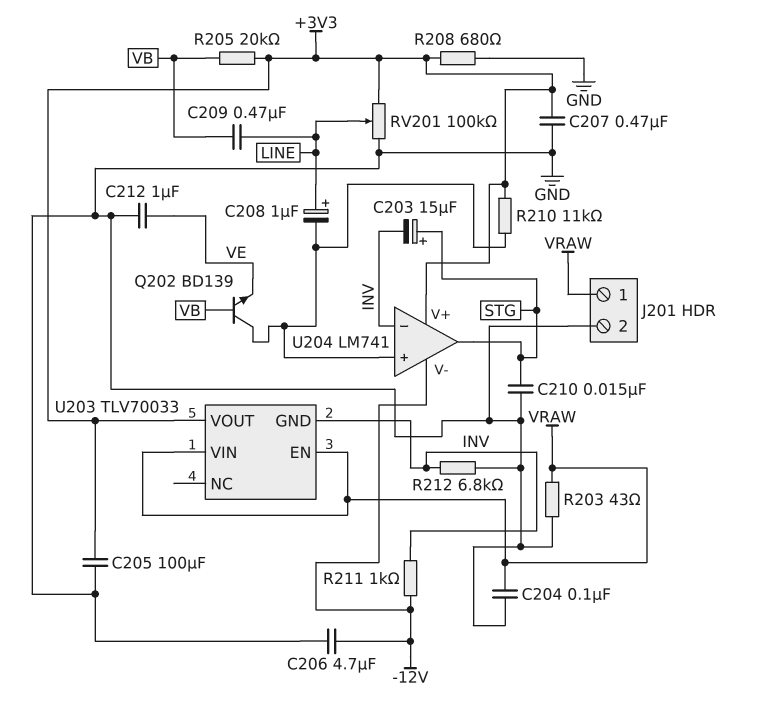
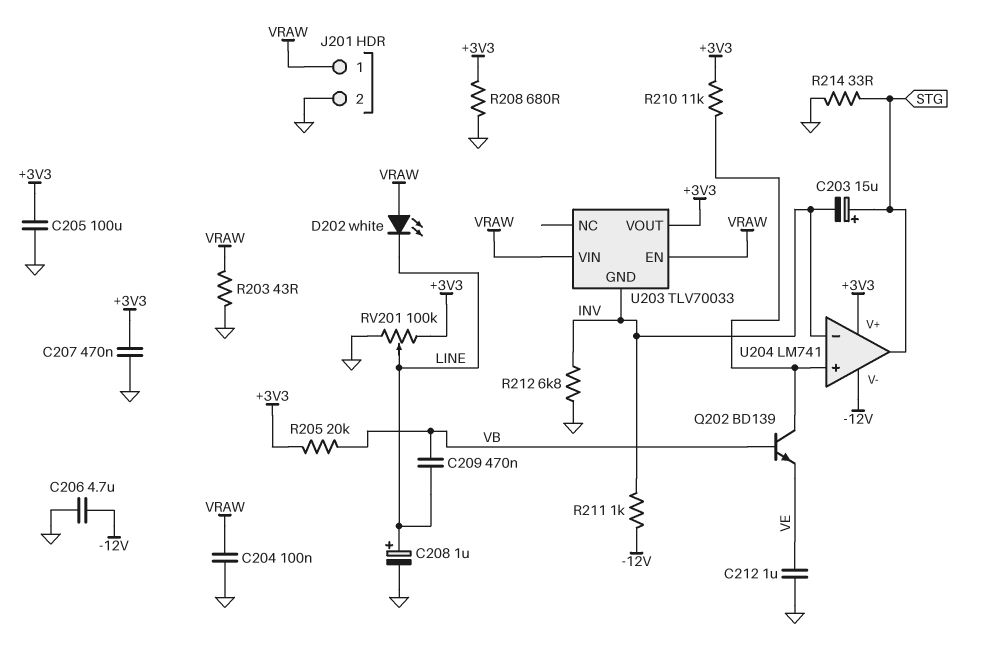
C208: 1uF (plus LINE, minus U204/in+) -> 1uF (plus LINE, minus GND)
C210: 15nF (GND, STG) -> none
D202: none -> LED white (A VRAW, K LINE)
R214: none -> 33 (GND, STG)

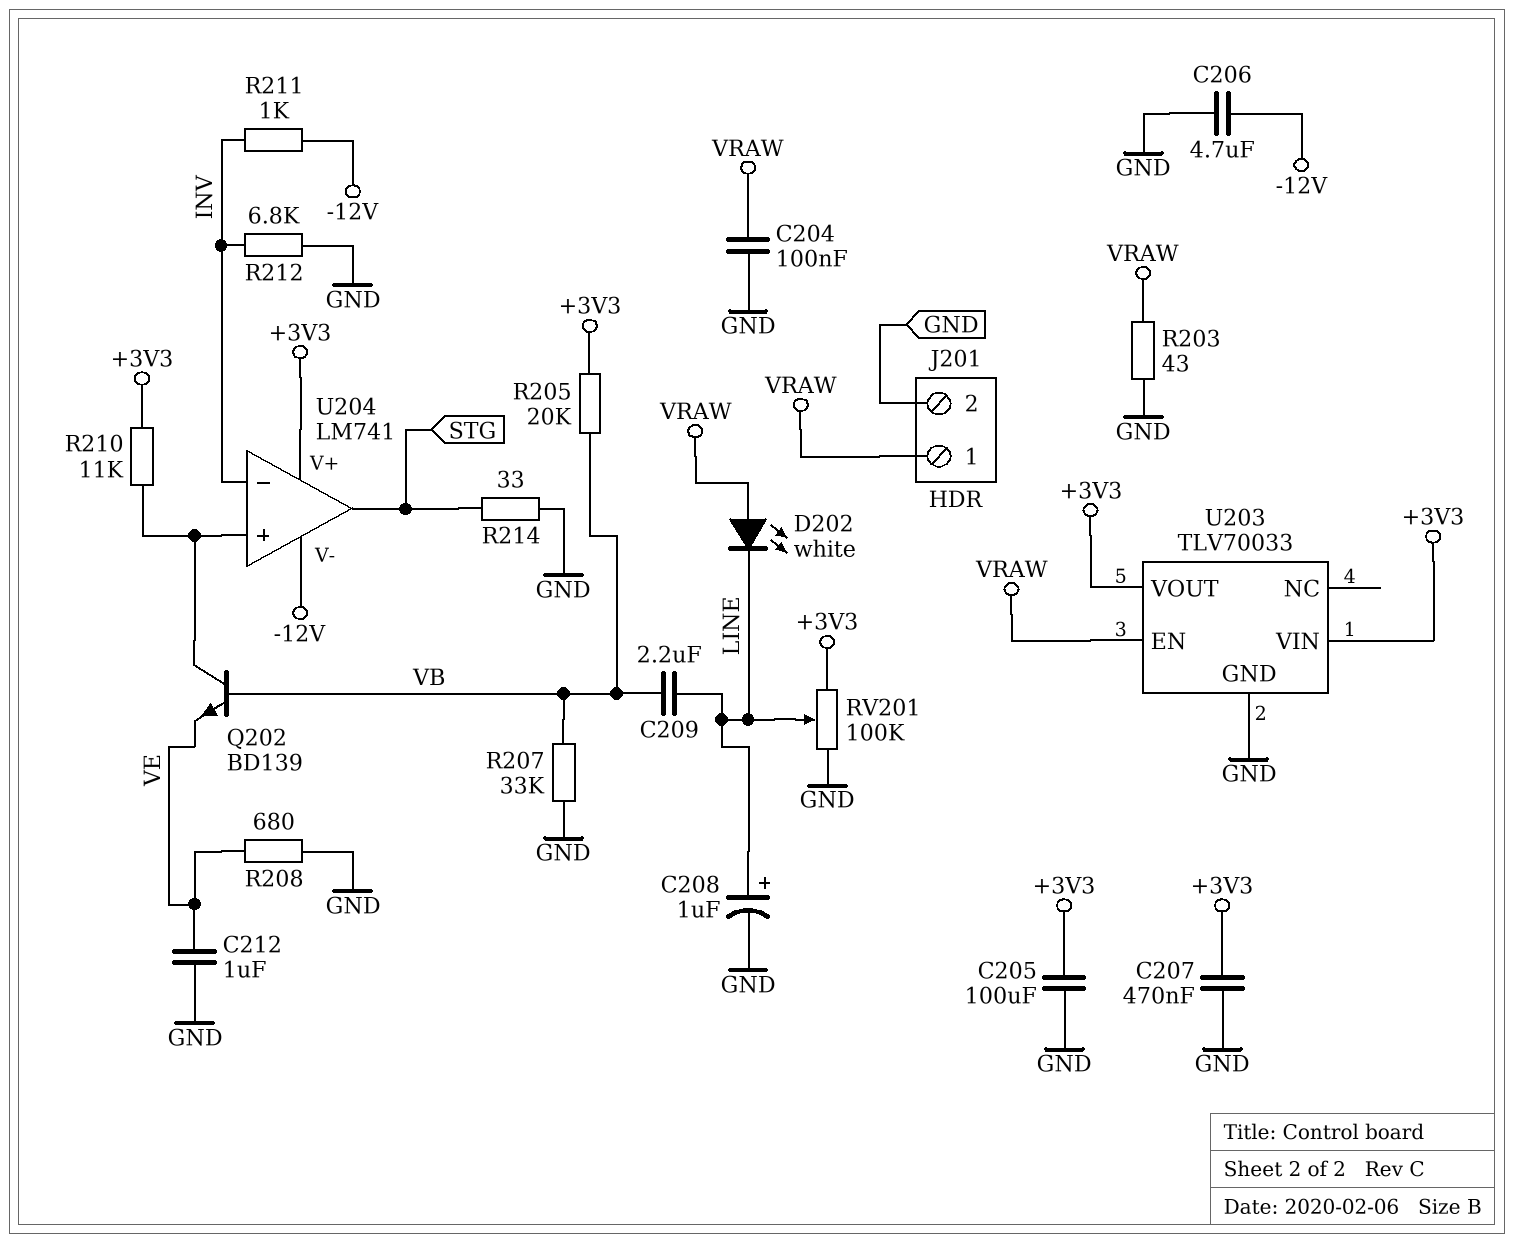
C203: 15uF (plus STG, minus INV) -> none
C209: 470nF (LINE, VB) -> 2.2uF (LINE, VB)
R207: none -> 33k (GND, VB)
R208: 680 (+3V3, GND) -> 680 (GND, VE)
U203 pin GND: INV -> GND
U203 pin VIN: VRAW -> +3V3

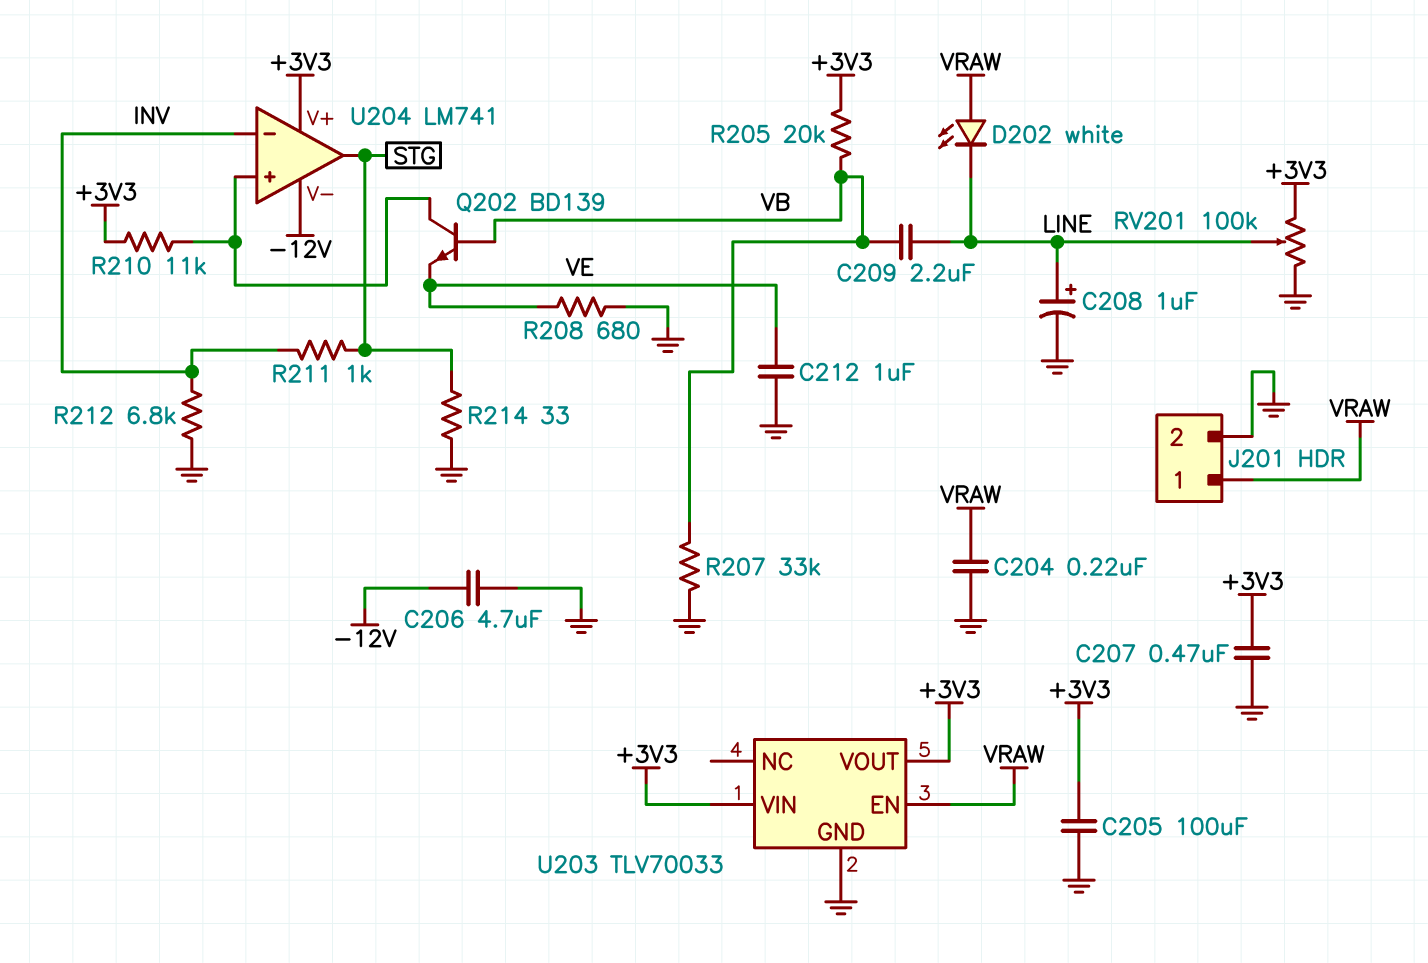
C204: 100nF (GND, VRAW) -> 220nF (GND, VRAW)
R203: 43 (GND, VRAW) -> none
R211: 1k (-12V, INV) -> 1k (INV, STG)

